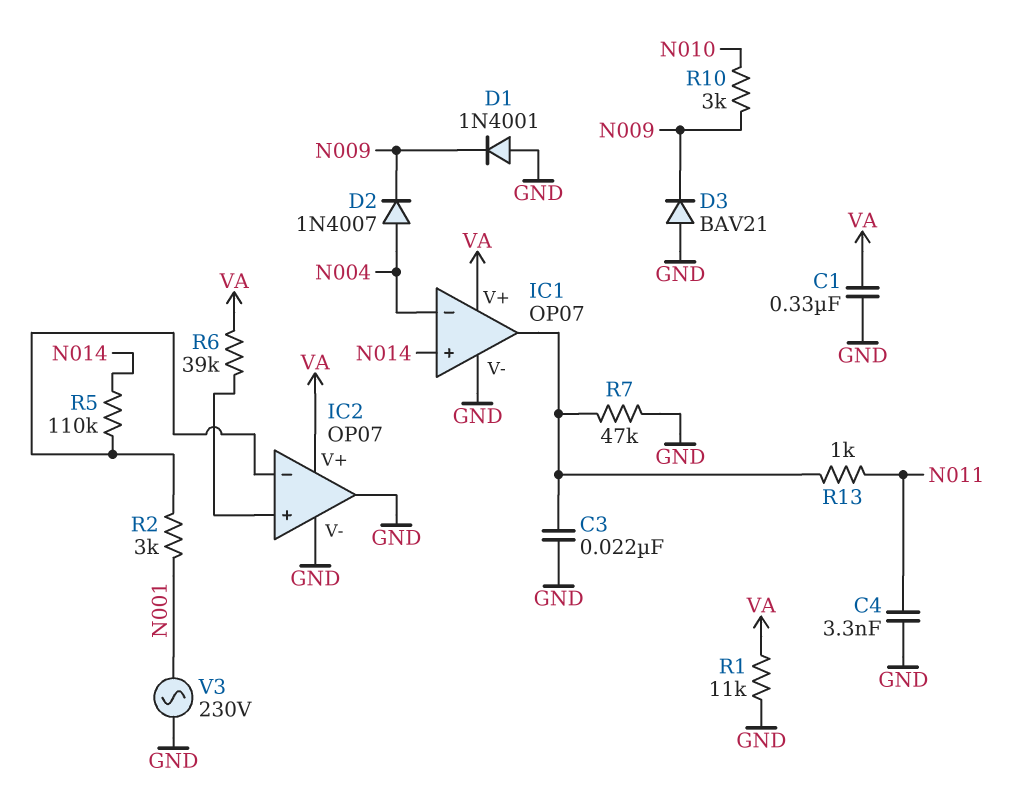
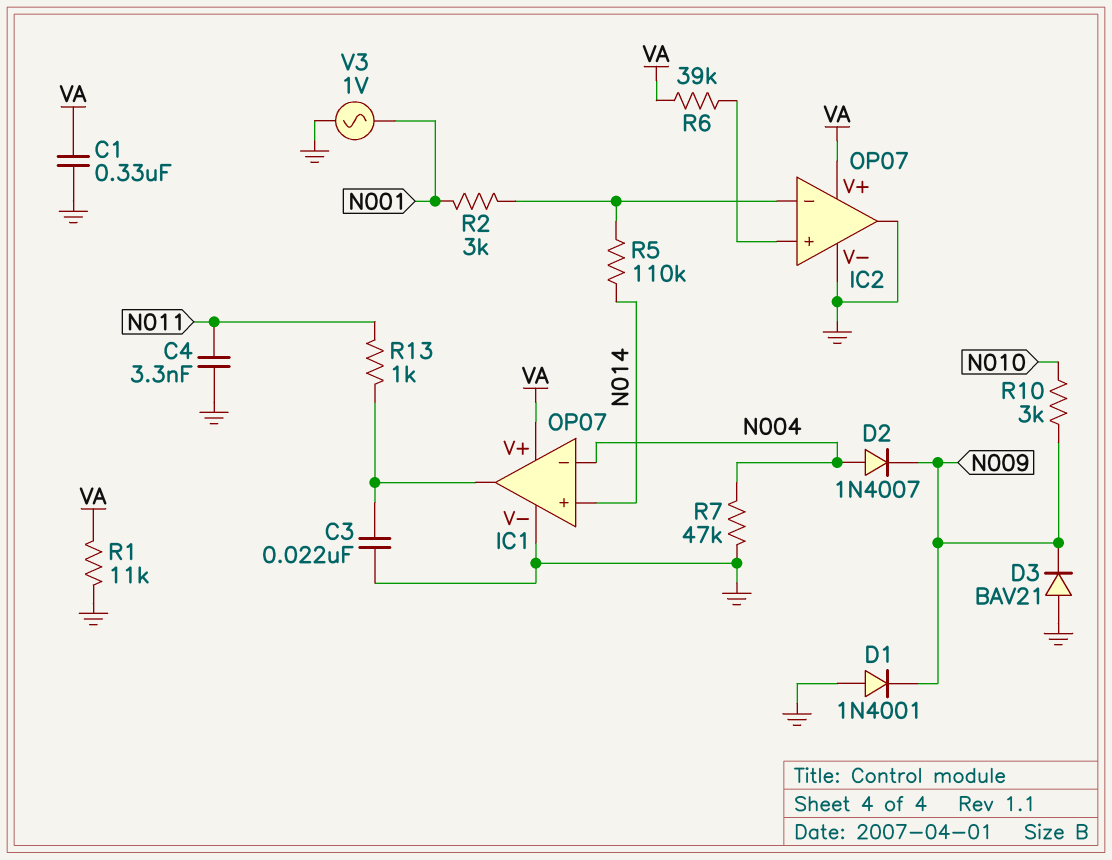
R7: 47k (GND, IC1/out) -> 47k (GND, N004)
V3: AC 230V (GND, N001) -> AC 1V (GND, N001)

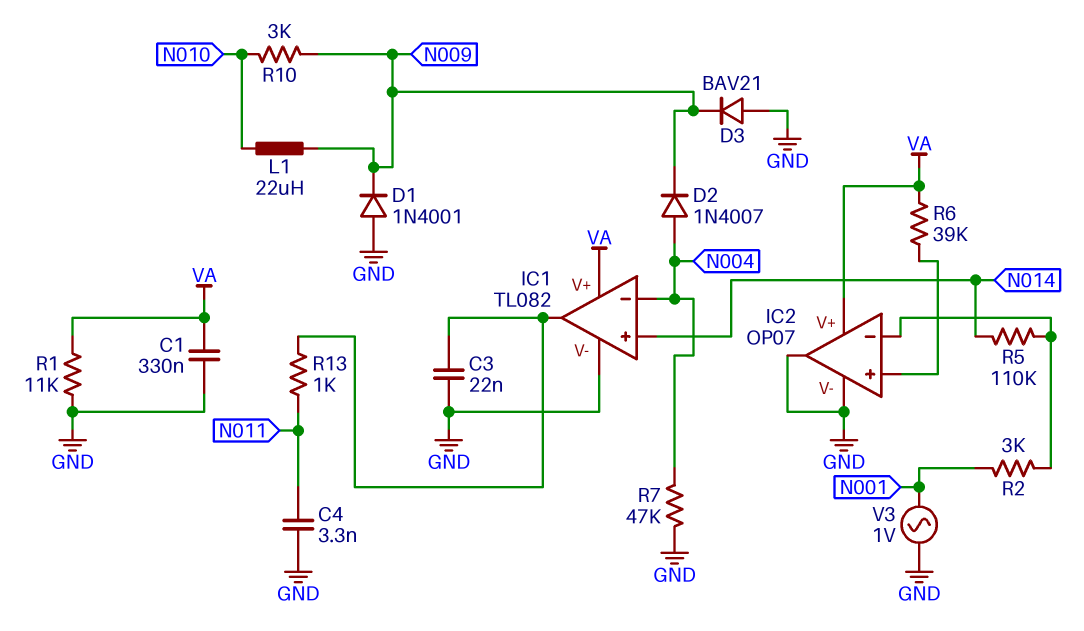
IC1: OP07 -> TL082
L1: none -> 22uH (N009, N010)

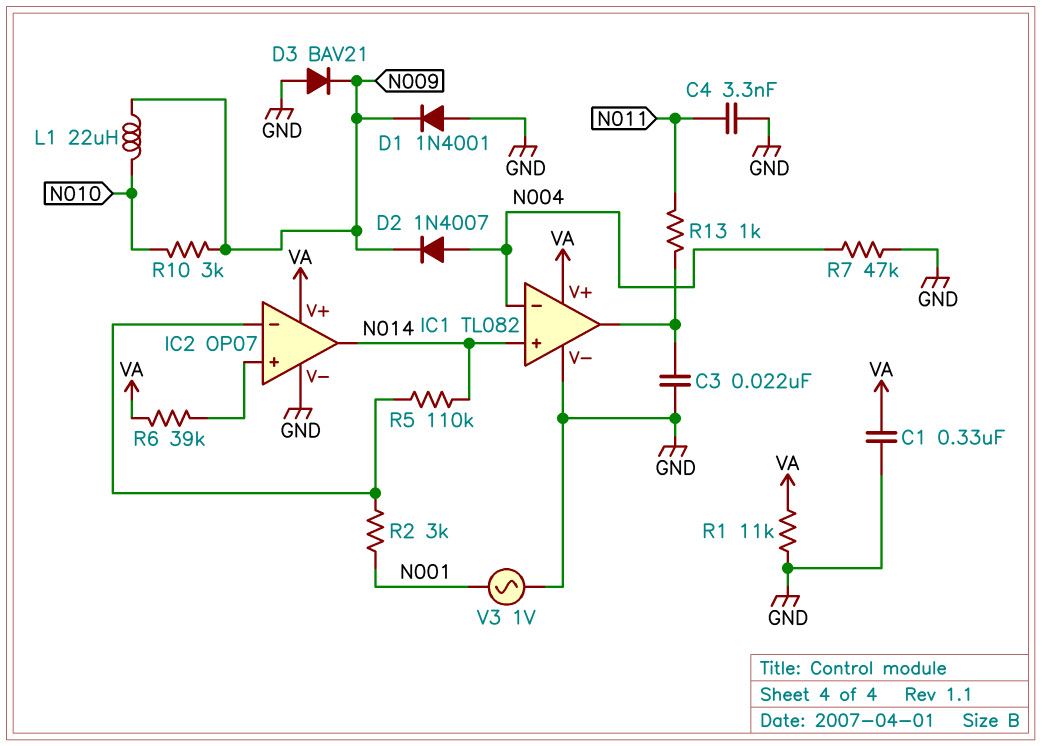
IC2 pin out: GND -> N014

